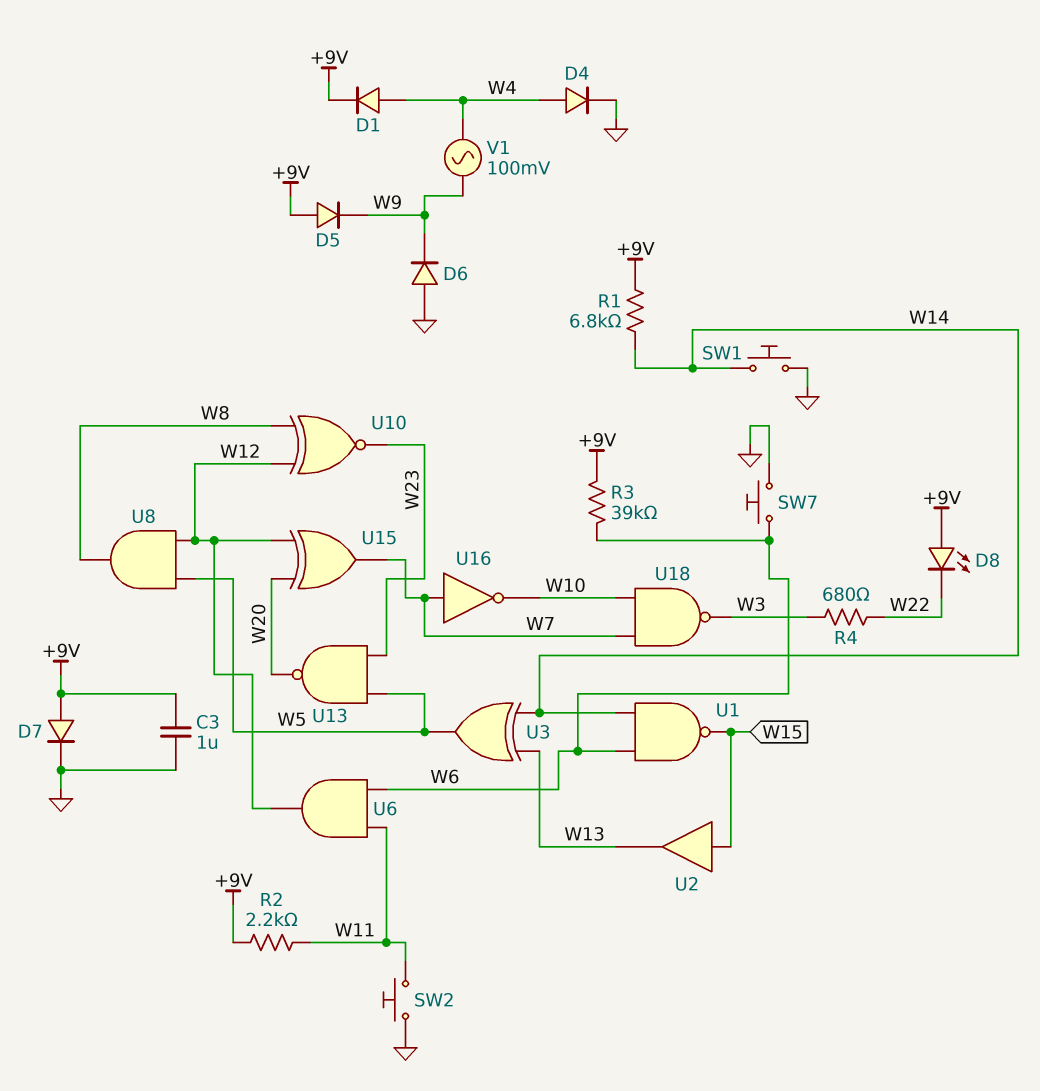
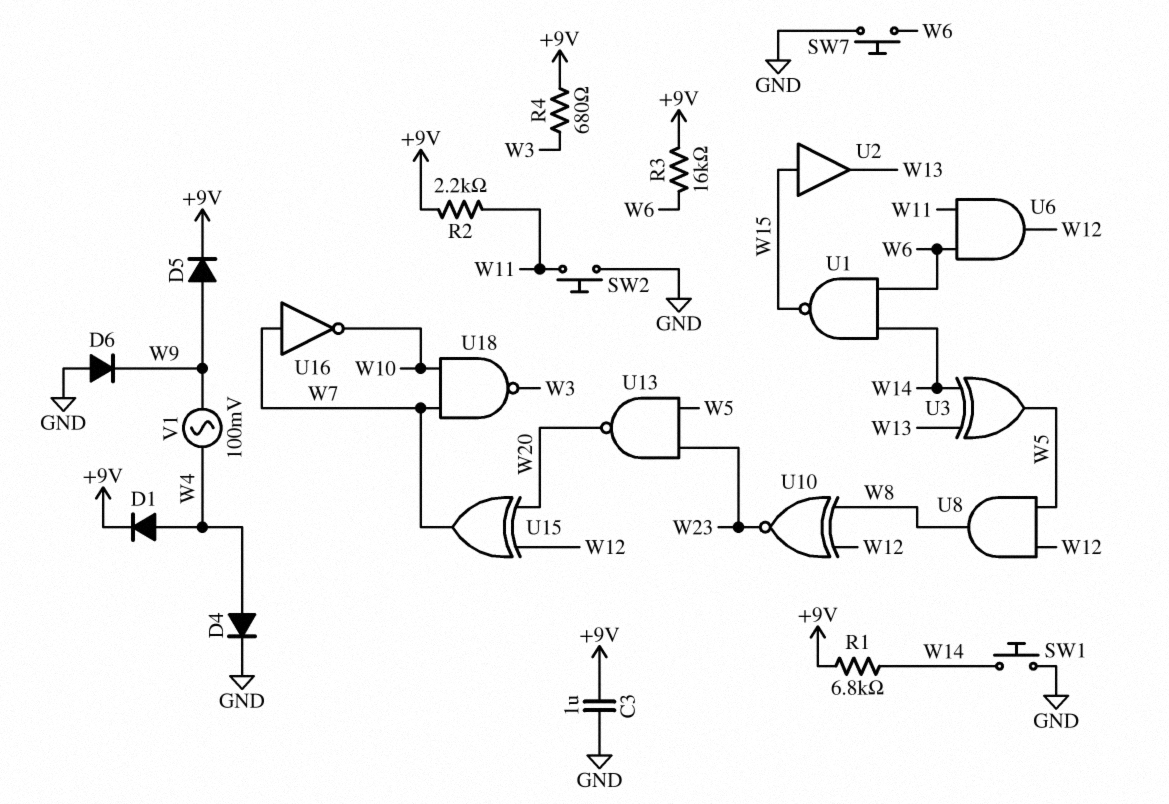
D5: diode (A +9V, K W9) -> diode (A W9, K +9V)
D7: diode (A +9V, K GND) -> none
D8: LED (A +9V, K W22) -> none
R3: 39k (+9V, W6) -> 16k (+9V, W6)
R4: 680 (W3, W22) -> 680 (+9V, W3)

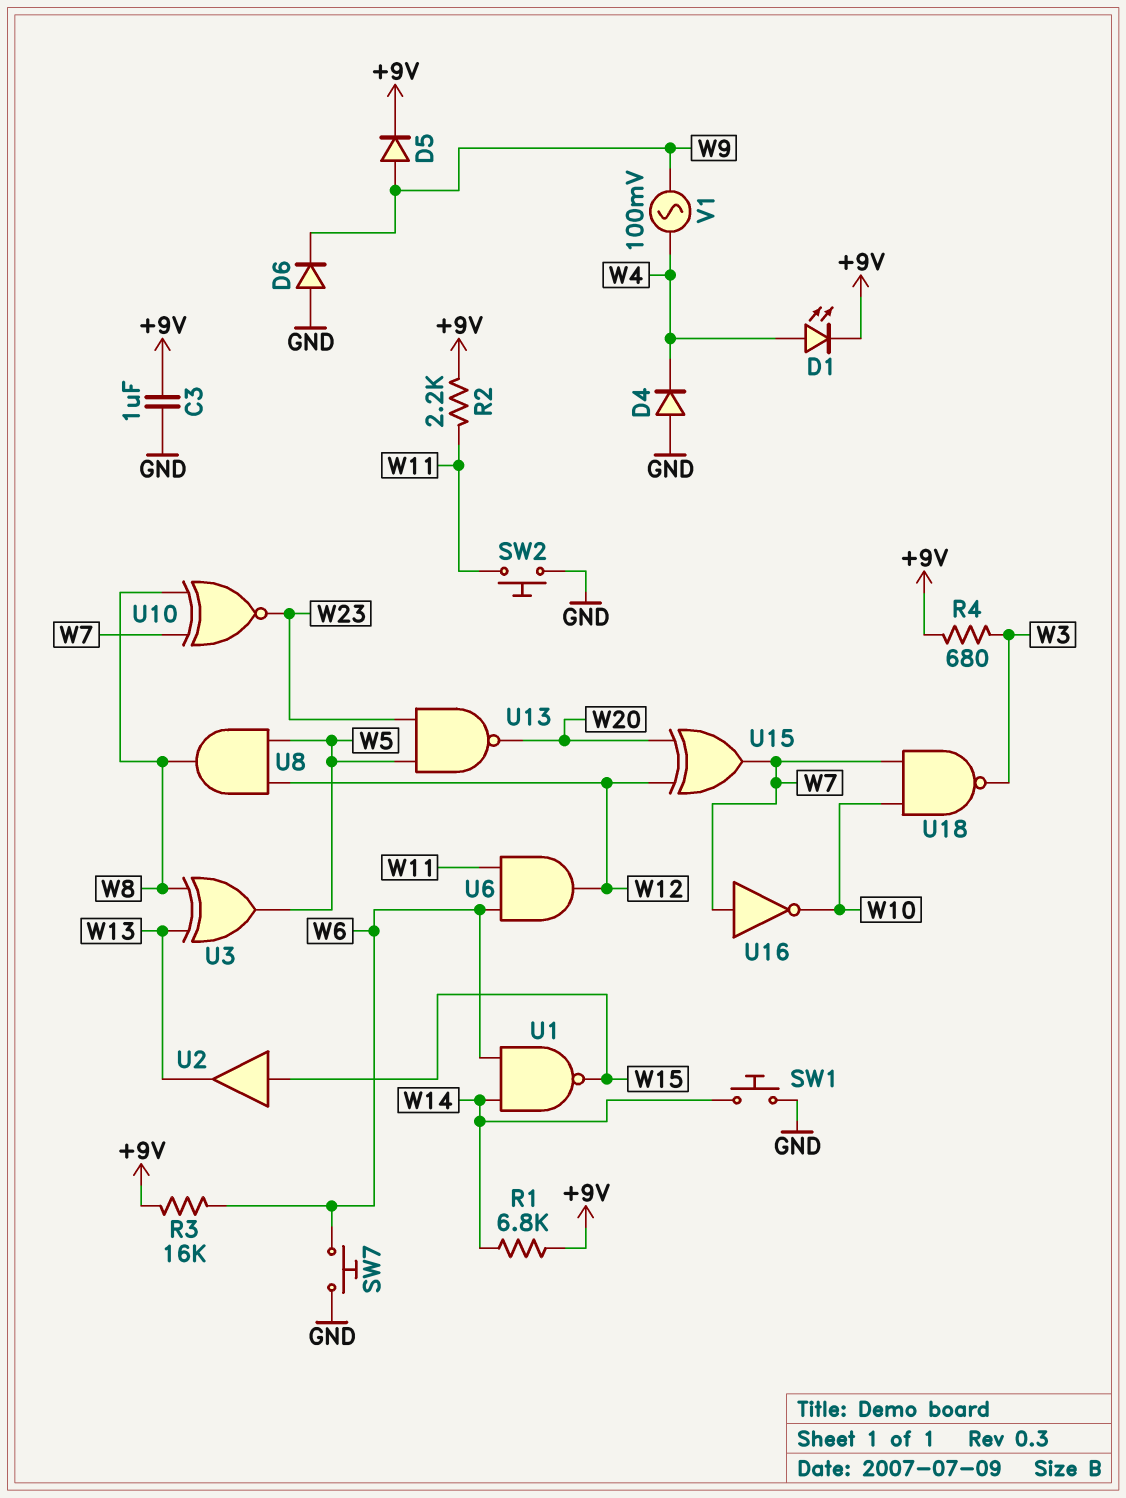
D1: diode (A W4, K +9V) -> LED (A W4, K +9V)
D4: diode (A W4, K GND) -> diode (A GND, K W4)
U3: XOR (in W13, in W14, out W5) -> XOR (in W8, in W13, out W5)
U10: XNOR (in W8, in W12, out W23) -> XNOR (in W7, in W8, out W23)

